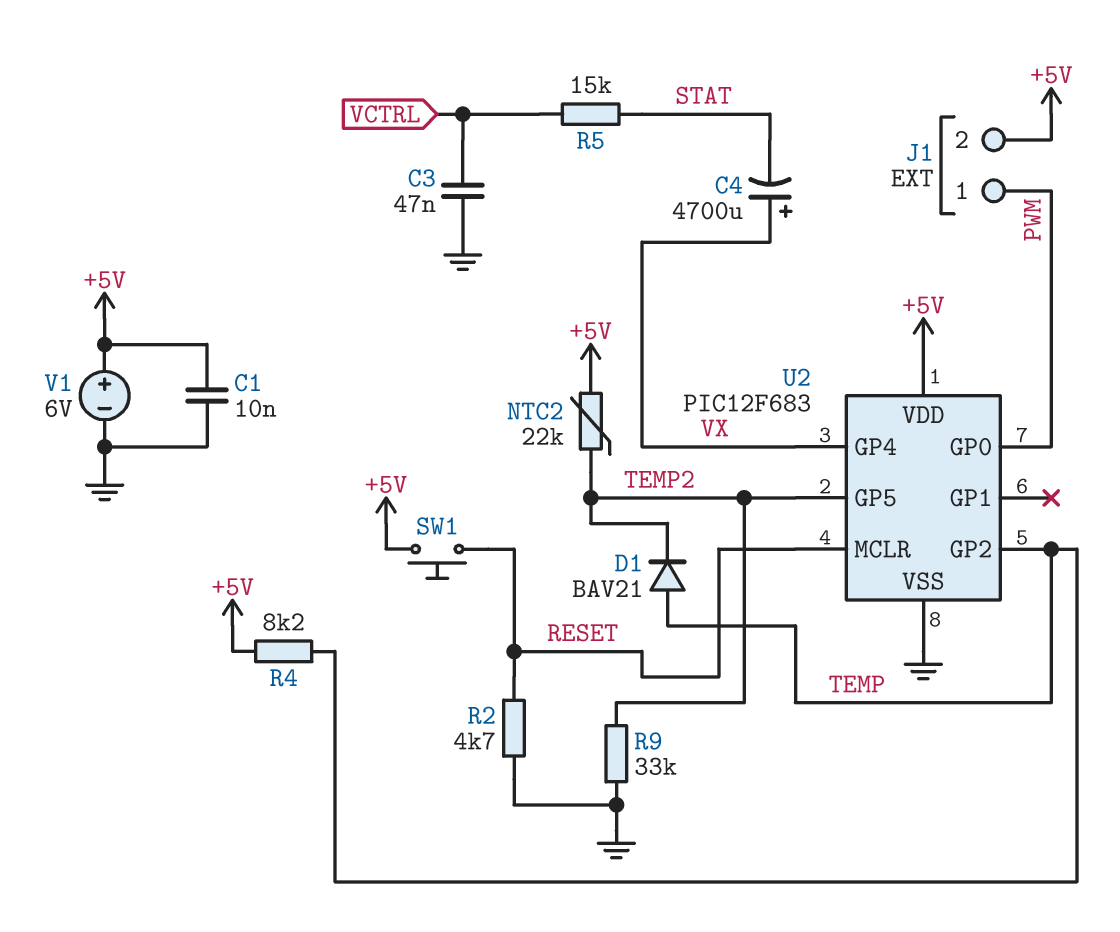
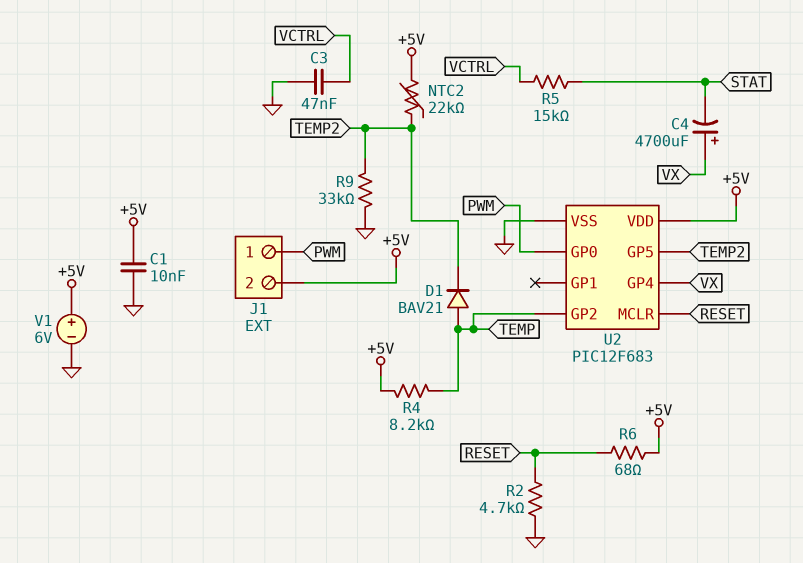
R6: none -> 68 (+5V, RESET)
SW1: button (+5V, RESET) -> none

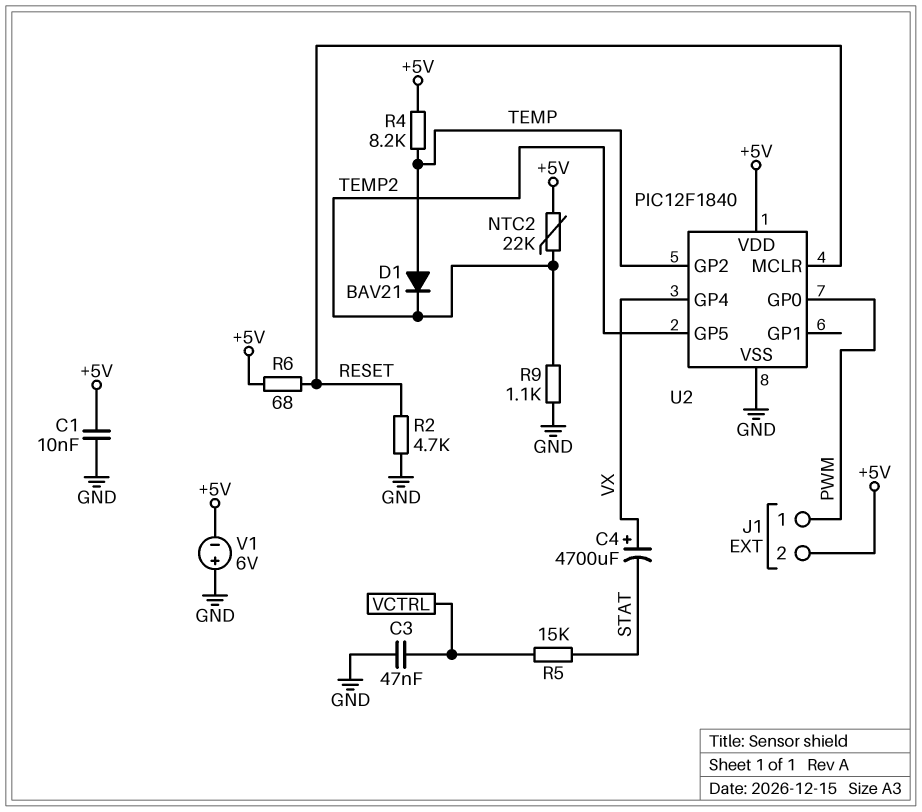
R9: 33k (GND, TEMP2) -> 1.1k (GND, TEMP2)
U2: PIC12F683 -> PIC12F1840
V1: 6V (plus +5V, minus GND) -> 6V (plus GND, minus +5V)

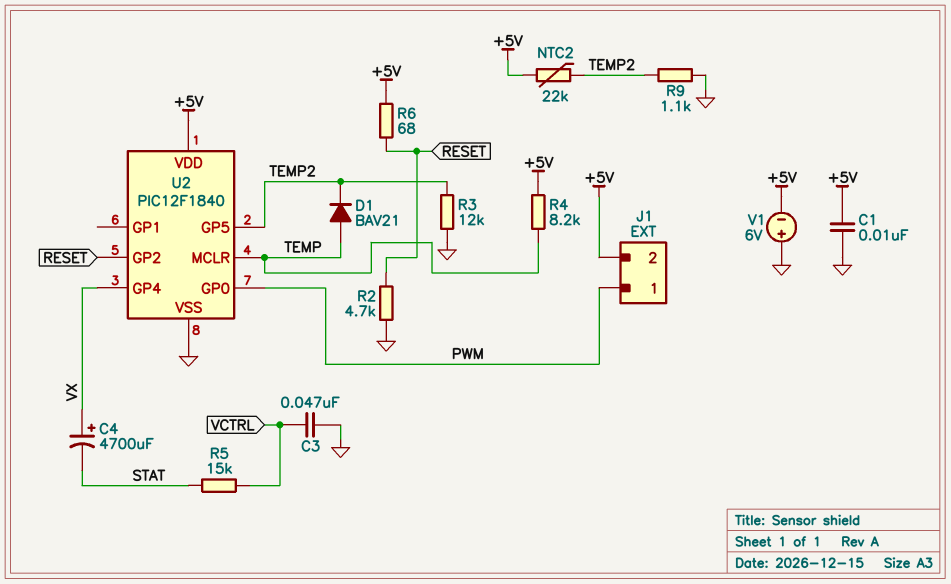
R3: none -> 12k (GND, TEMP2)
U2 pin GP2: TEMP -> RESET
U2 pin MCLR: RESET -> TEMP

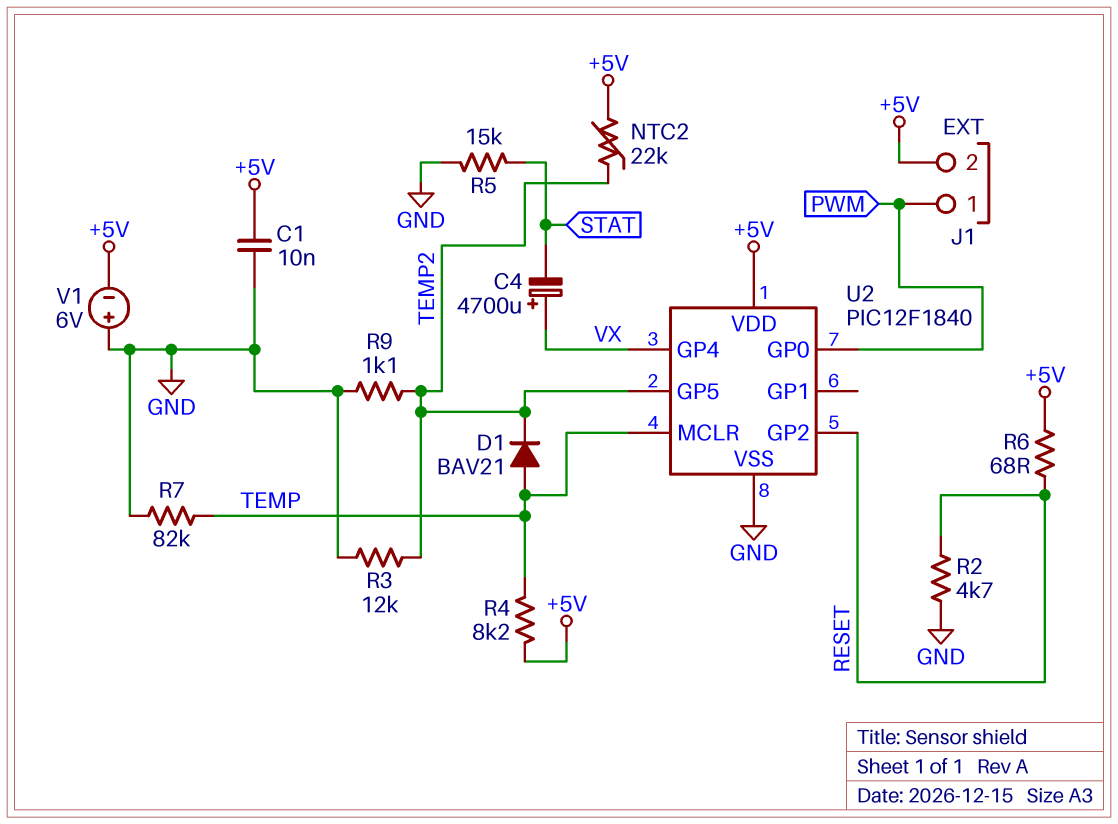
C3: 47nF (GND, VCTRL) -> none
R5: 15k (STAT, VCTRL) -> 15k (GND, STAT)
R7: none -> 82k (GND, TEMP)

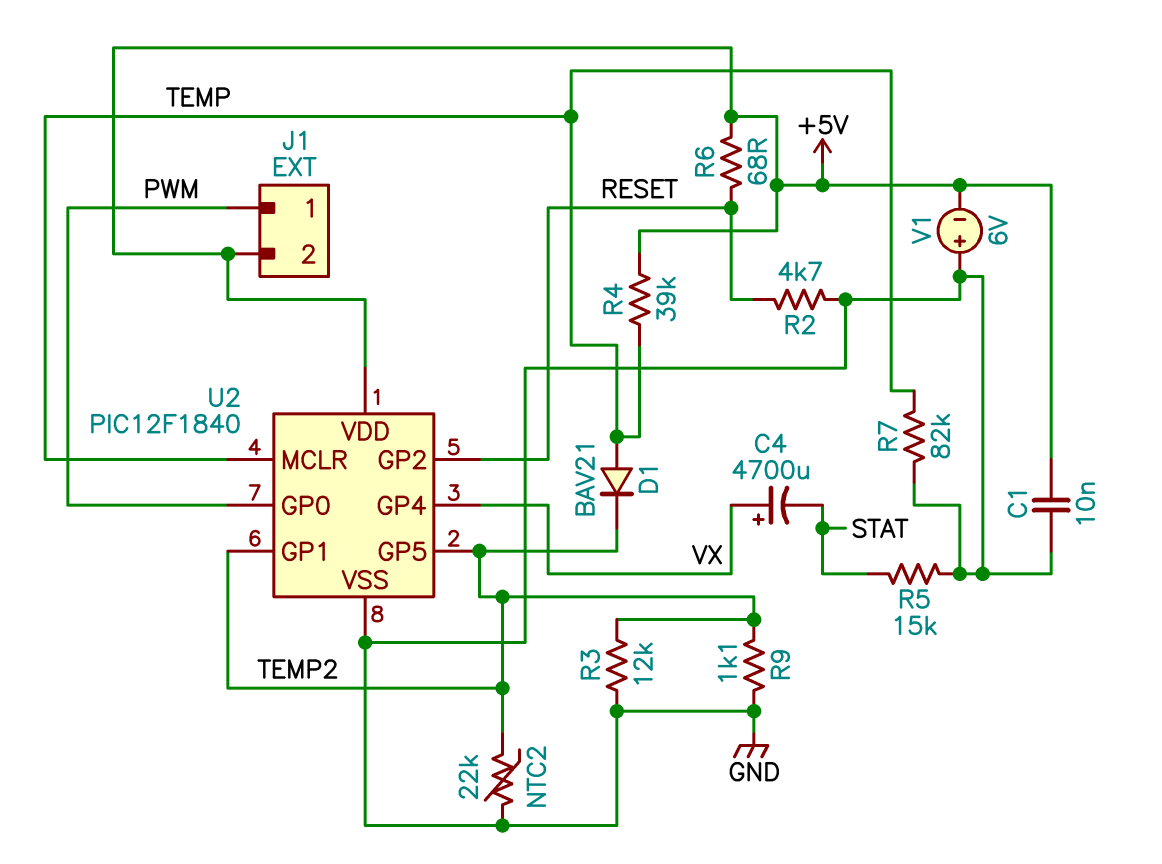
NTC2: 22k (+5V, TEMP2) -> 22k (GND, TEMP2)
R4: 8.2k (+5V, TEMP) -> 39k (+5V, TEMP)
U2 pin GP1: none -> TEMP2

